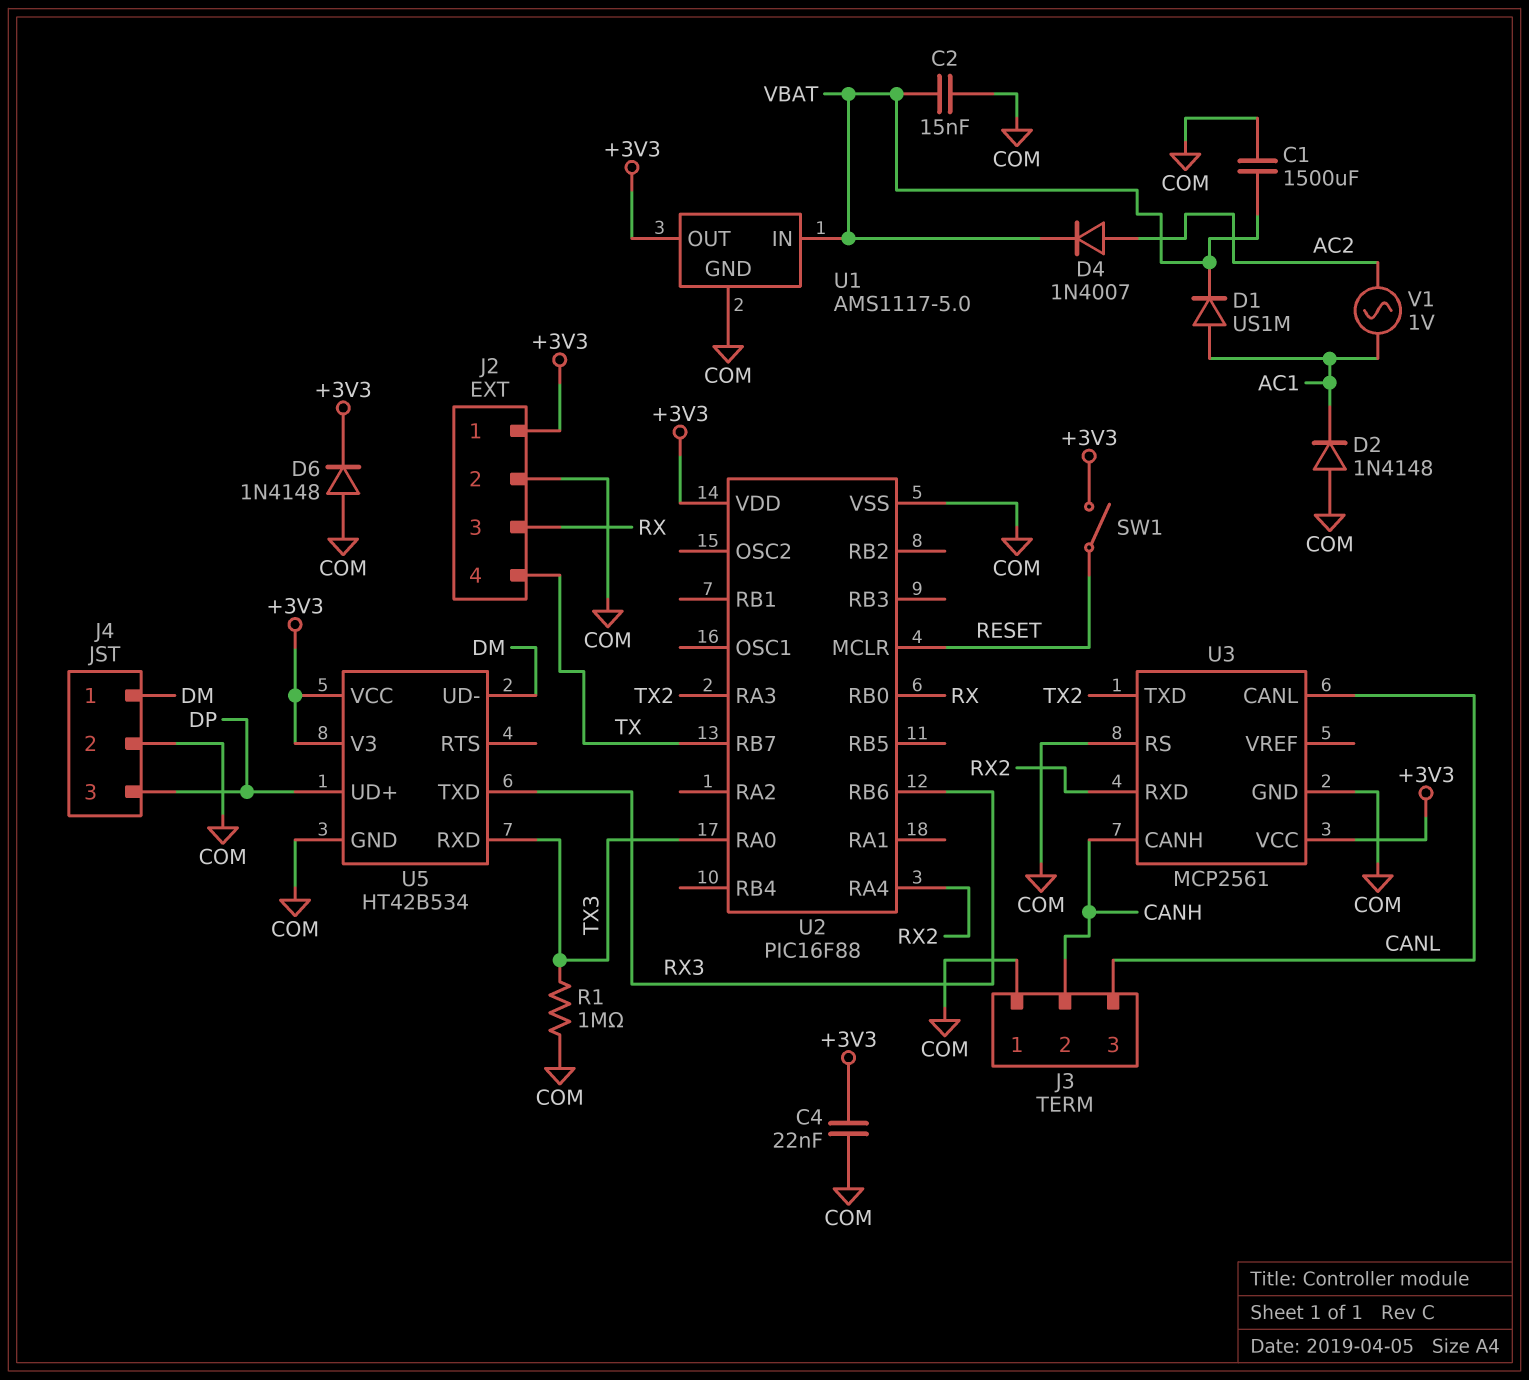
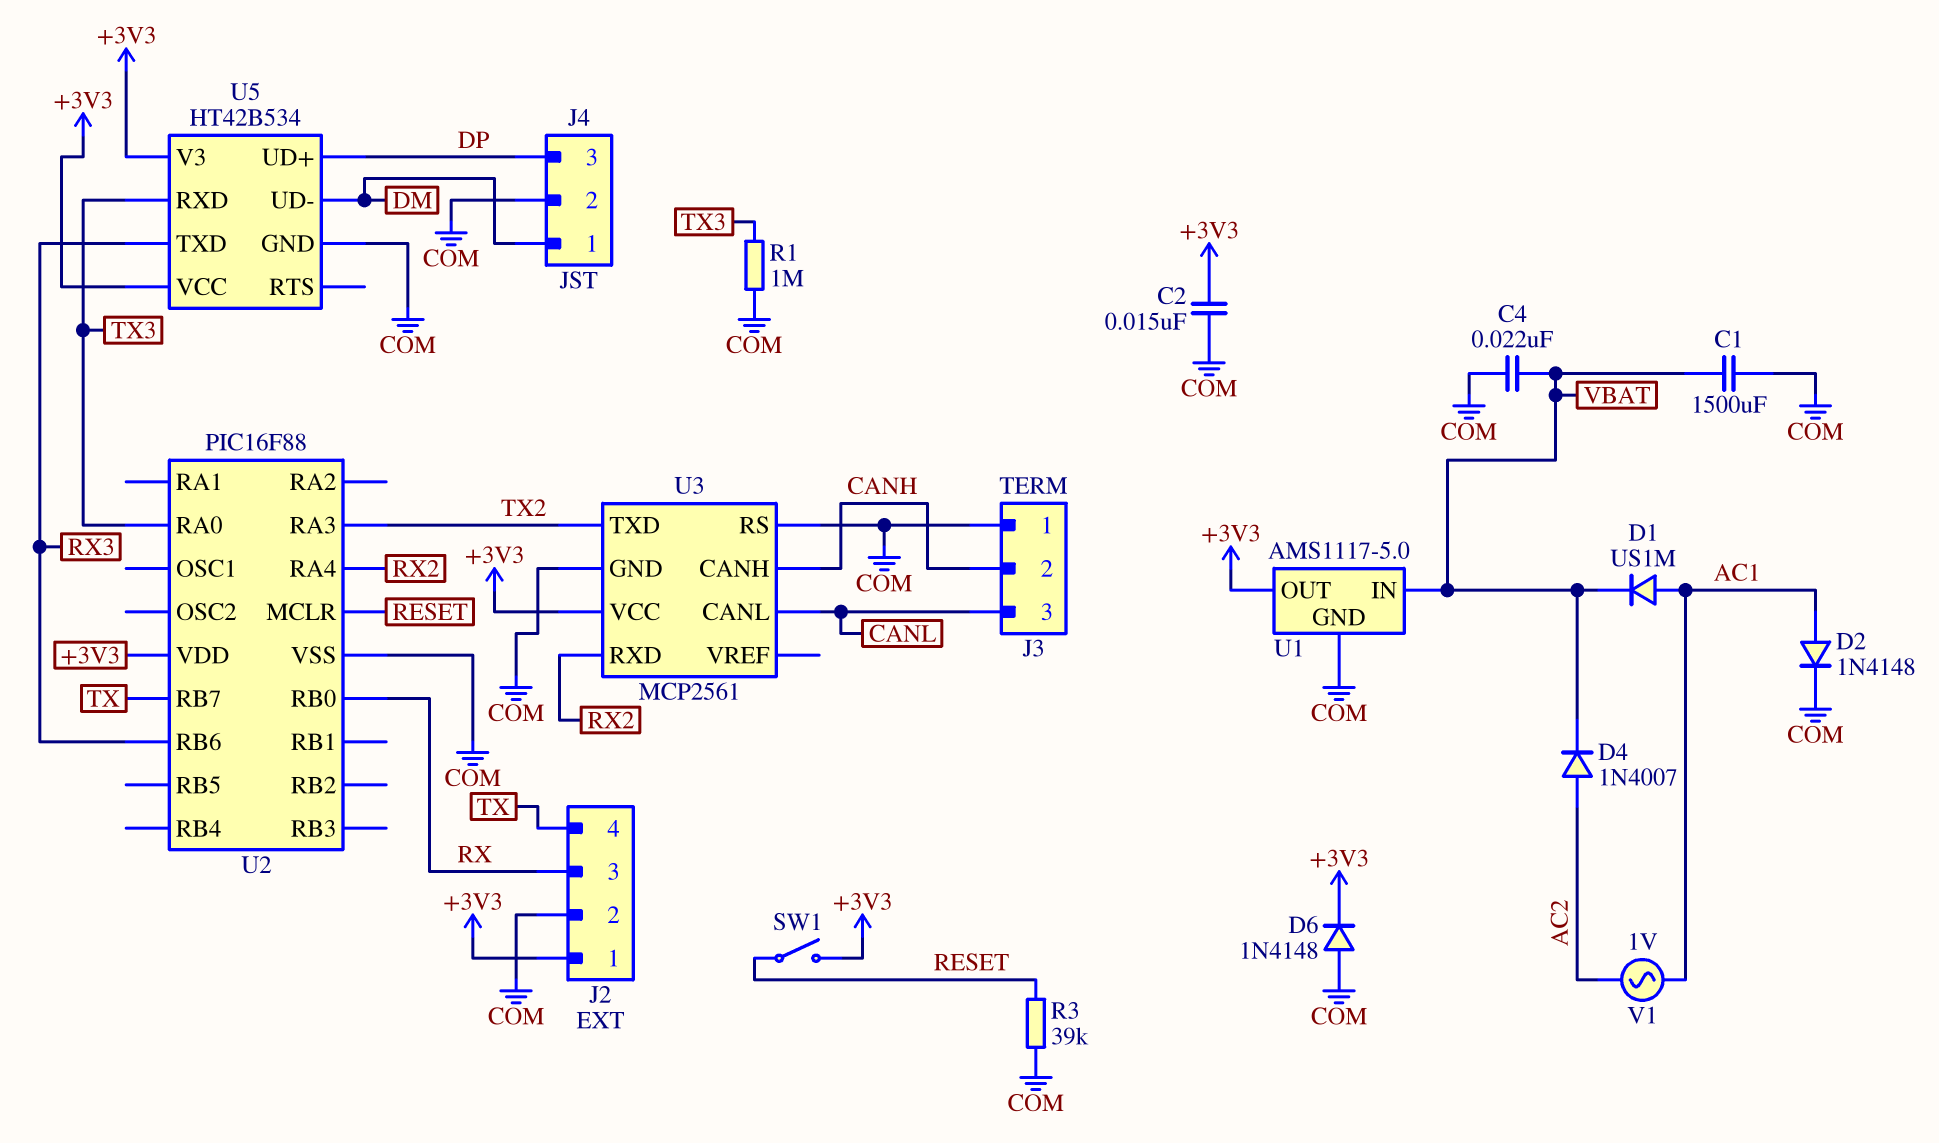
C2: 15nF (COM, VBAT) -> 15nF (+3V3, COM)
C4: 22nF (+3V3, COM) -> 22nF (COM, VBAT)
D2: diode 1N4148 (A COM, K AC1) -> diode 1N4148 (A AC1, K COM)
R3: none -> 39k (COM, RESET)

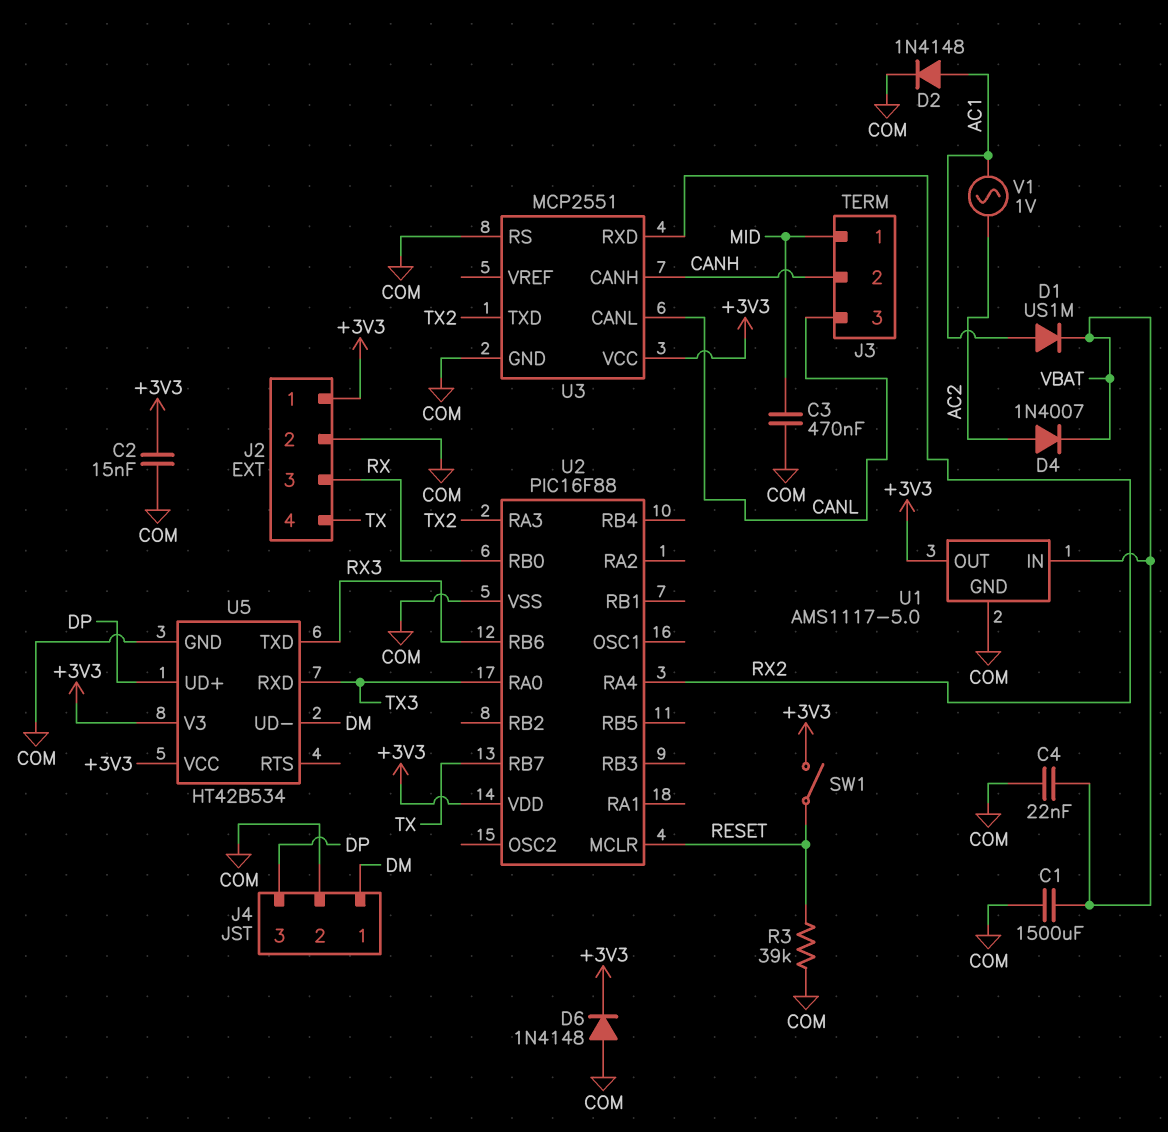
C3: none -> 470nF (COM, MID)
J3 pin 1: COM -> MID
R1: 1M (COM, TX3) -> none
U3: MCP2561 -> MCP2551

